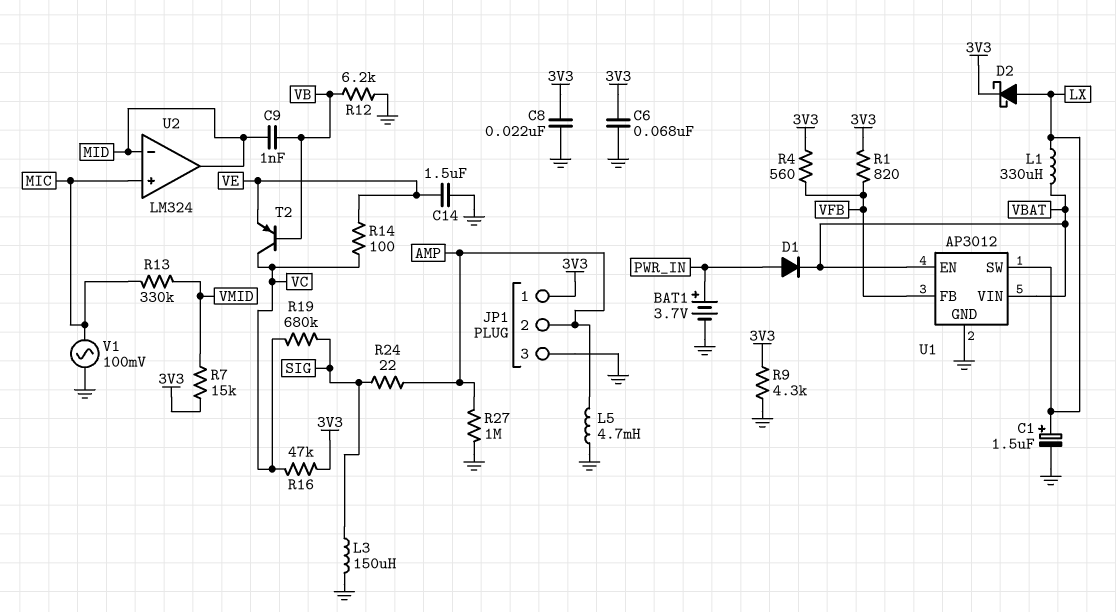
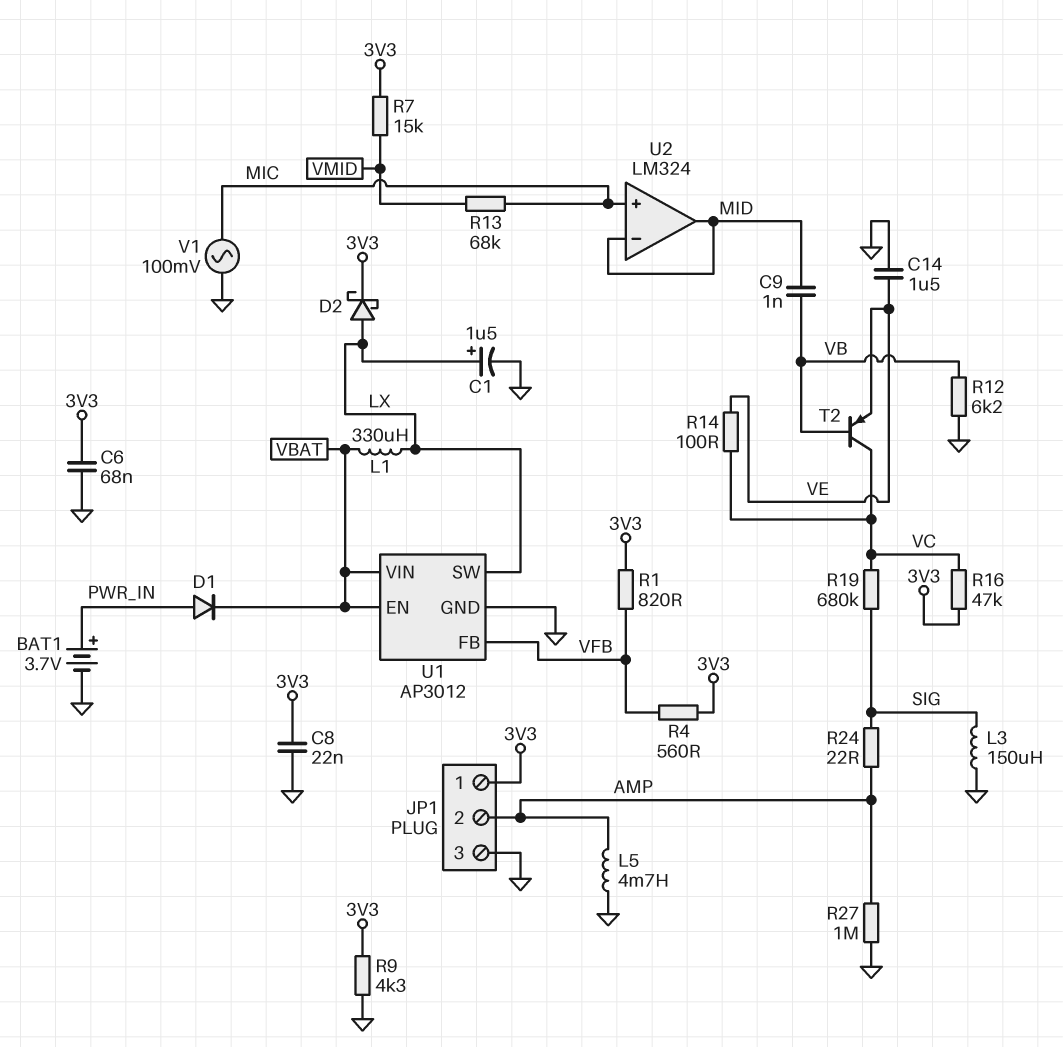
R13: 330k (MIC, VMID) -> 68k (MIC, VMID)

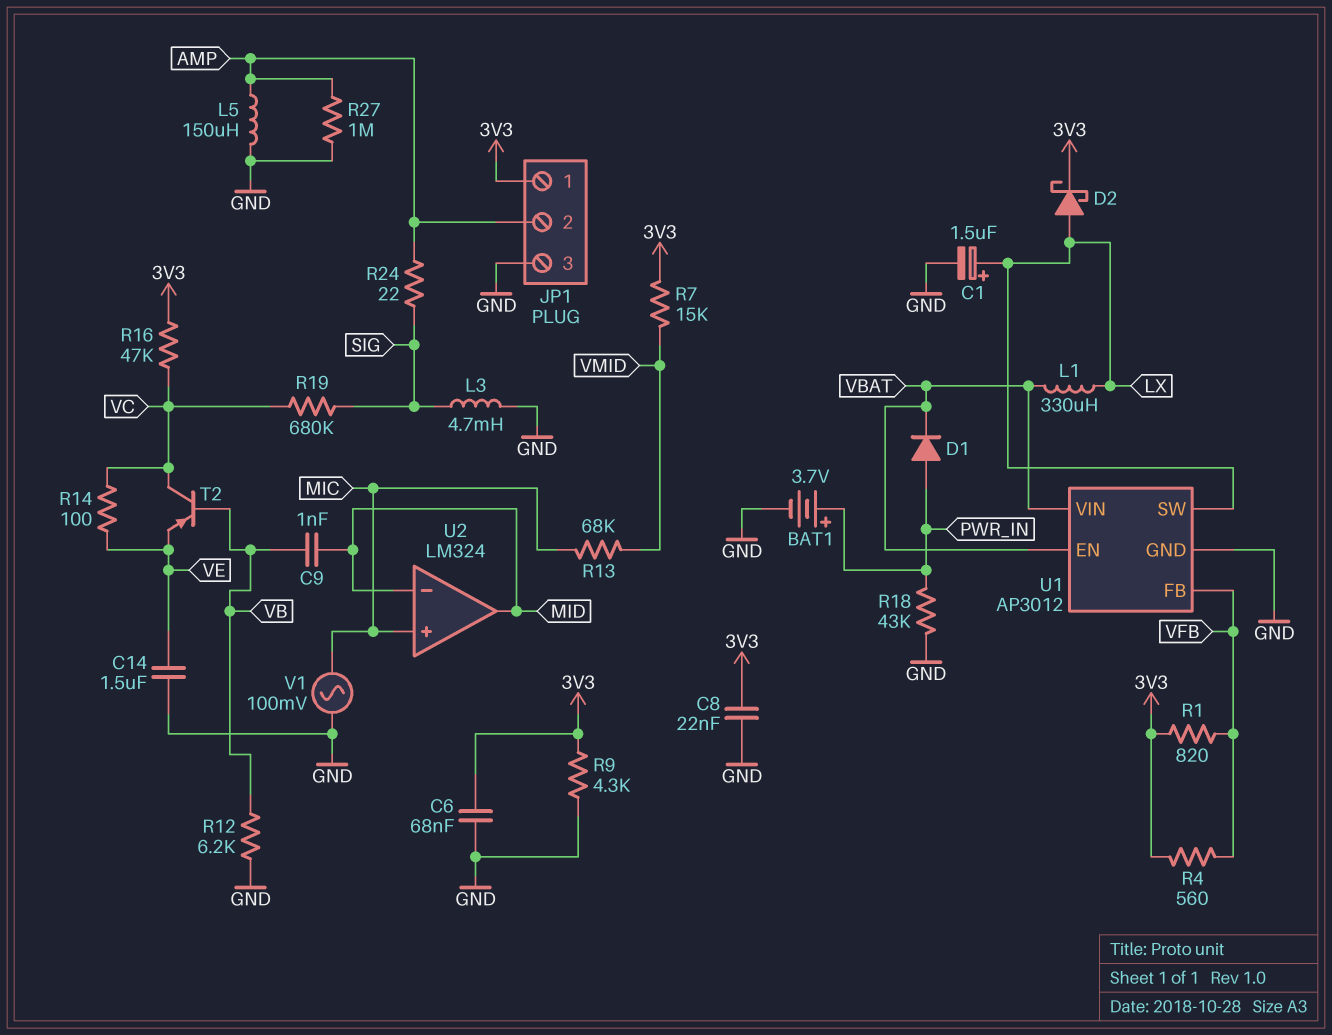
L3: 150uH (GND, SIG) -> 4.7mH (GND, SIG)
L5: 4.7mH (AMP, GND) -> 150uH (AMP, GND)
R18: none -> 43k (GND, PWR_IN)

